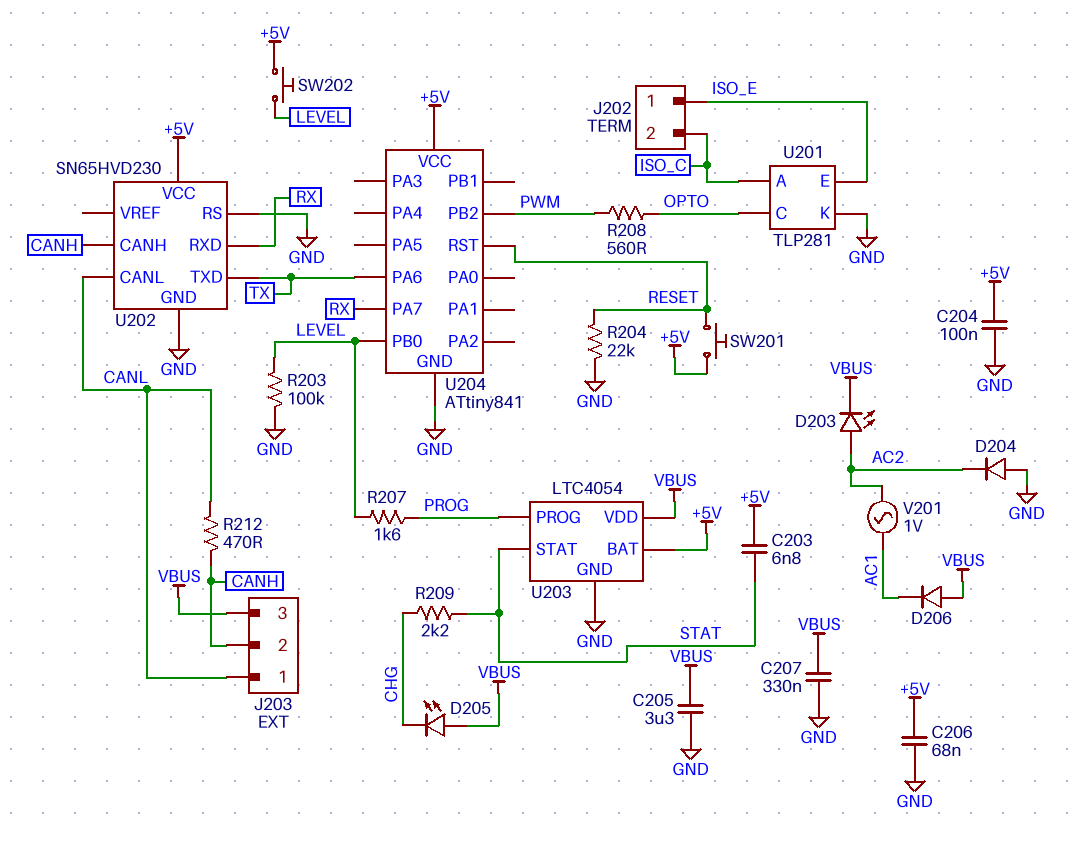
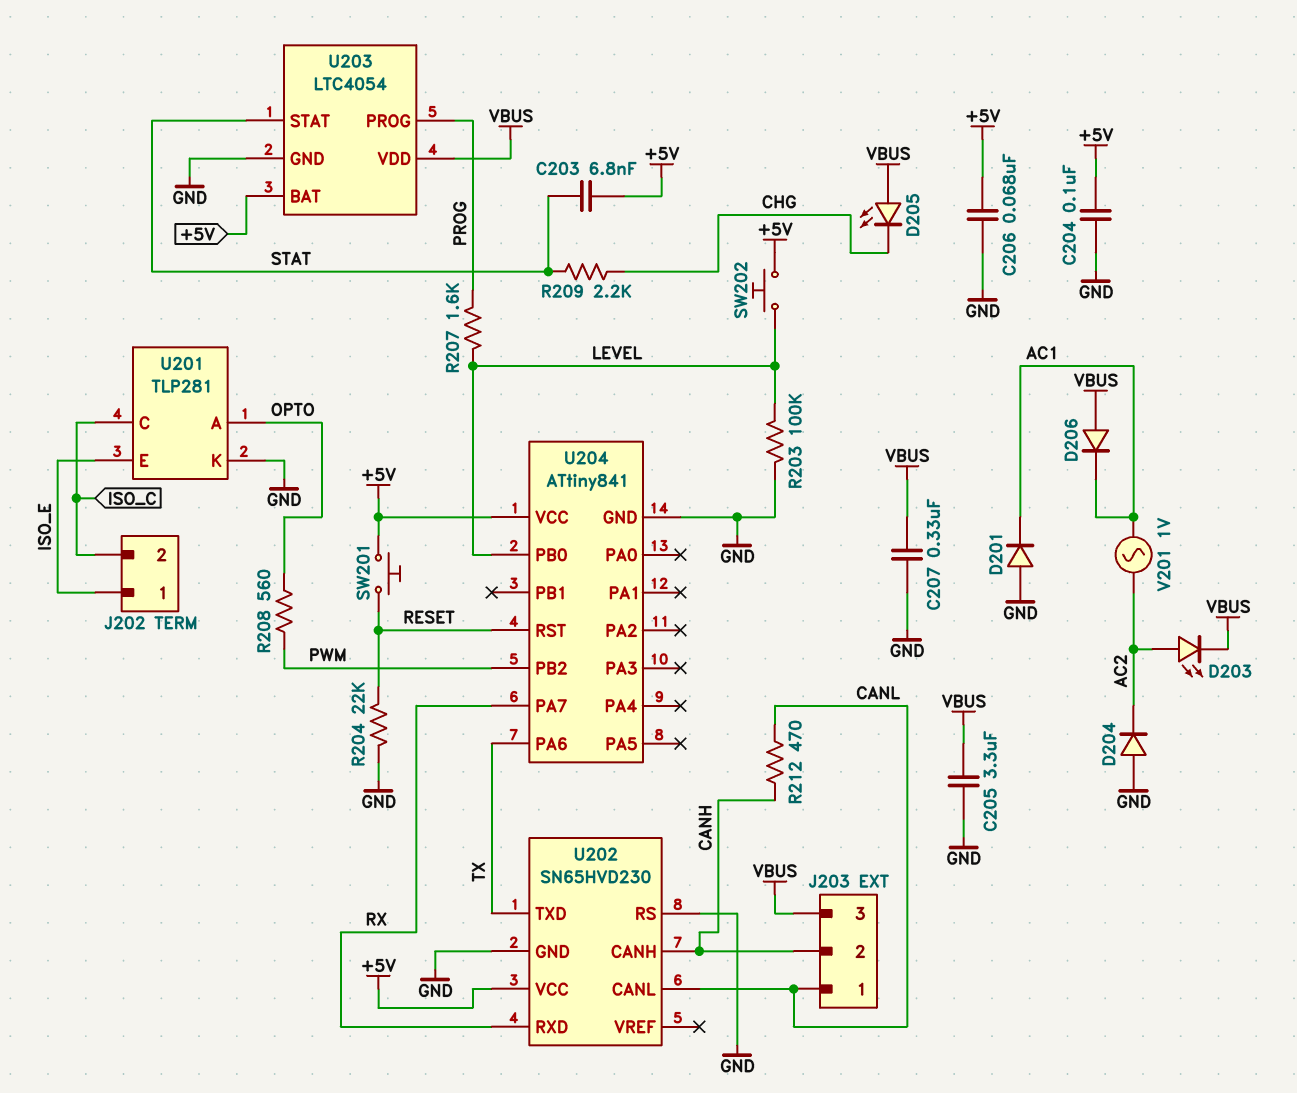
D201: none -> diode (A GND, K AC1)
U201 pin A: ISO_C -> OPTO
U201 pin C: OPTO -> ISO_C

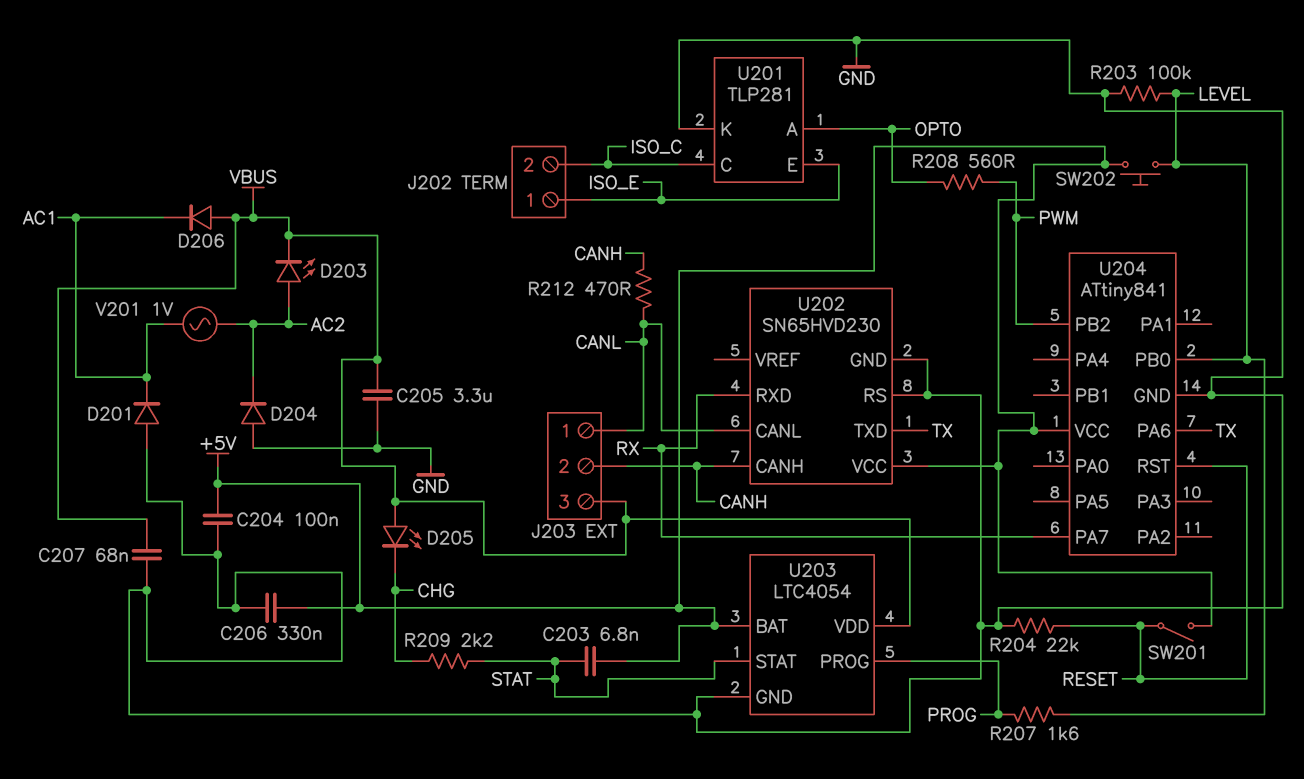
C206: 68nF (+5V, GND) -> 330nF (+5V, GND)
C207: 330nF (GND, VBUS) -> 68nF (GND, VBUS)
SW201: button (+5V, RESET) -> switch (+5V, RESET)

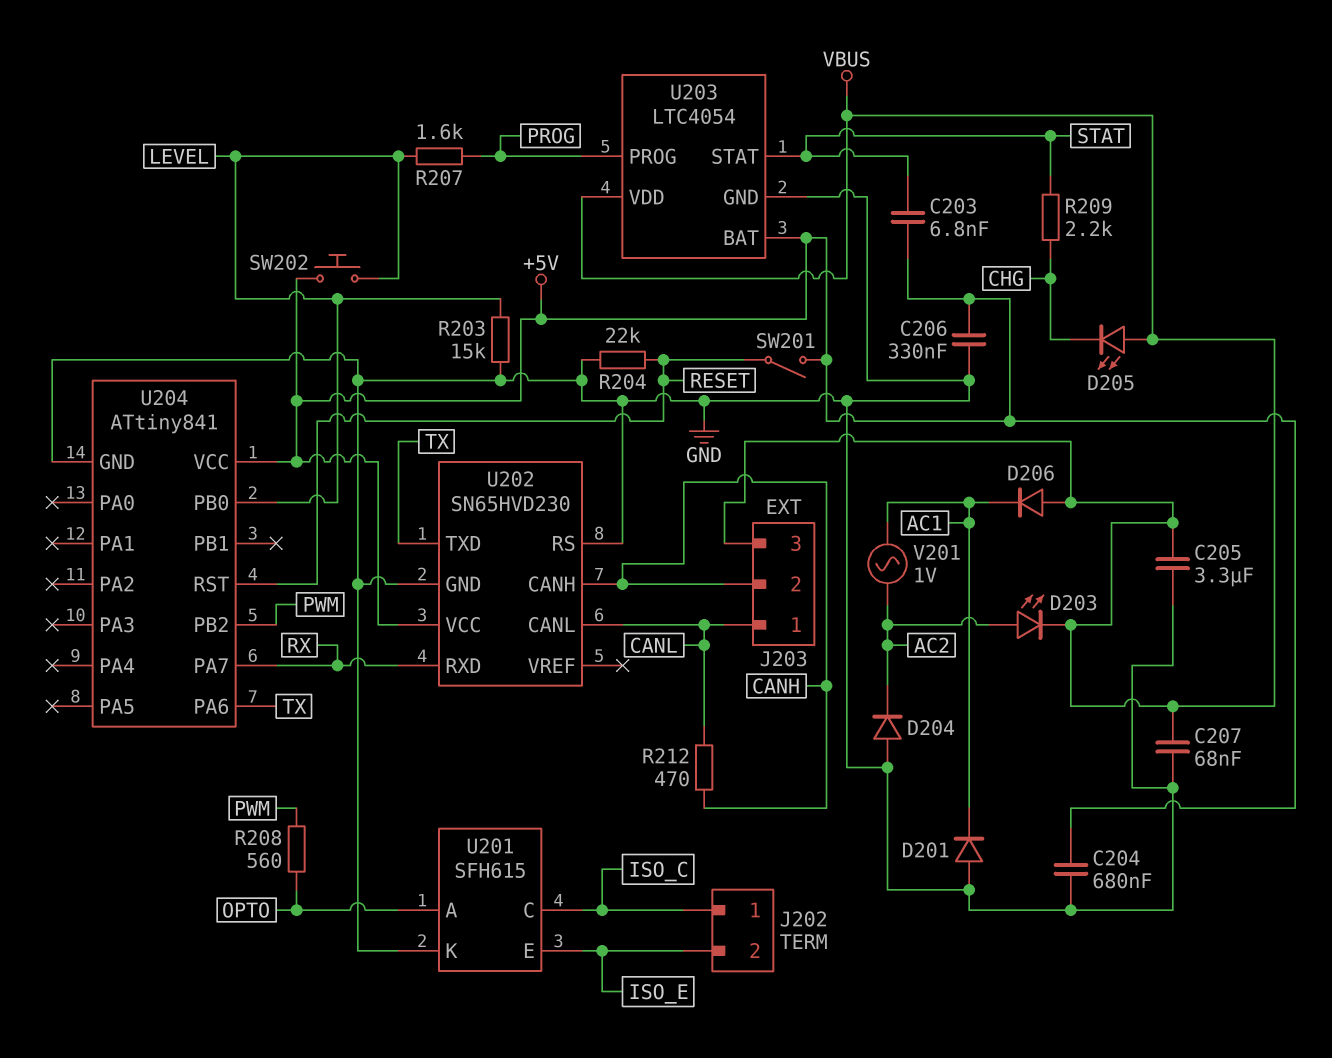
C204: 100nF (+5V, GND) -> 680nF (+5V, GND)
J202 pin 1: ISO_E -> ISO_C
J202 pin 2: ISO_C -> ISO_E
R203: 100k (GND, LEVEL) -> 15k (GND, LEVEL)
U201: TLP281 -> SFH615

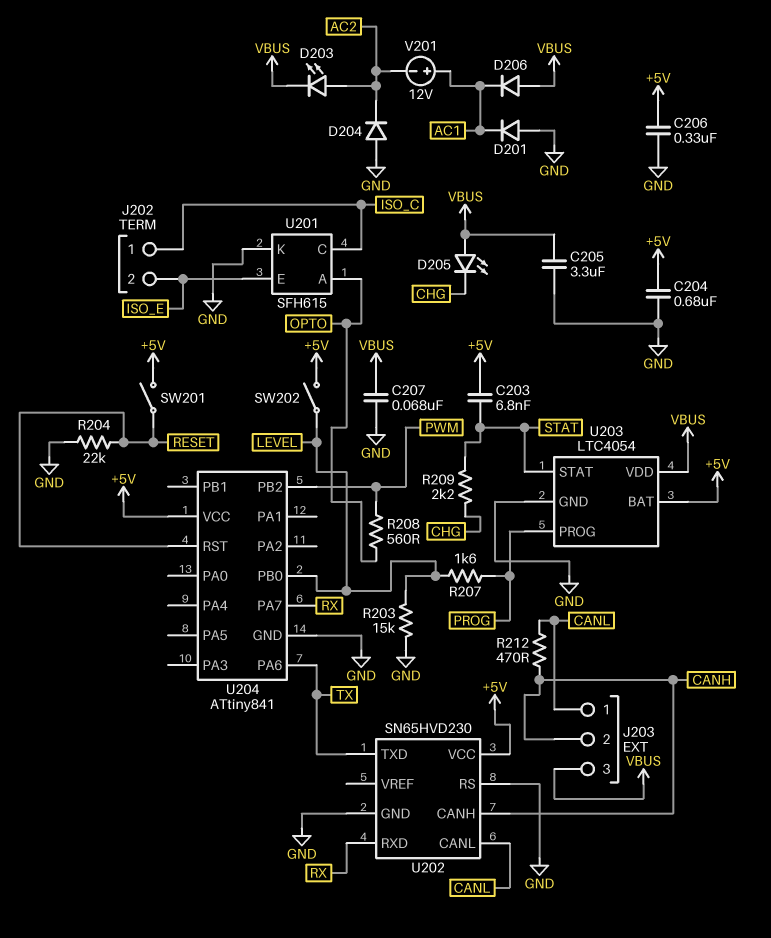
SW202: button (+5V, LEVEL) -> switch (+5V, LEVEL)
V201: AC 1V (AC1, AC2) -> 12V (plus AC1, minus AC2)

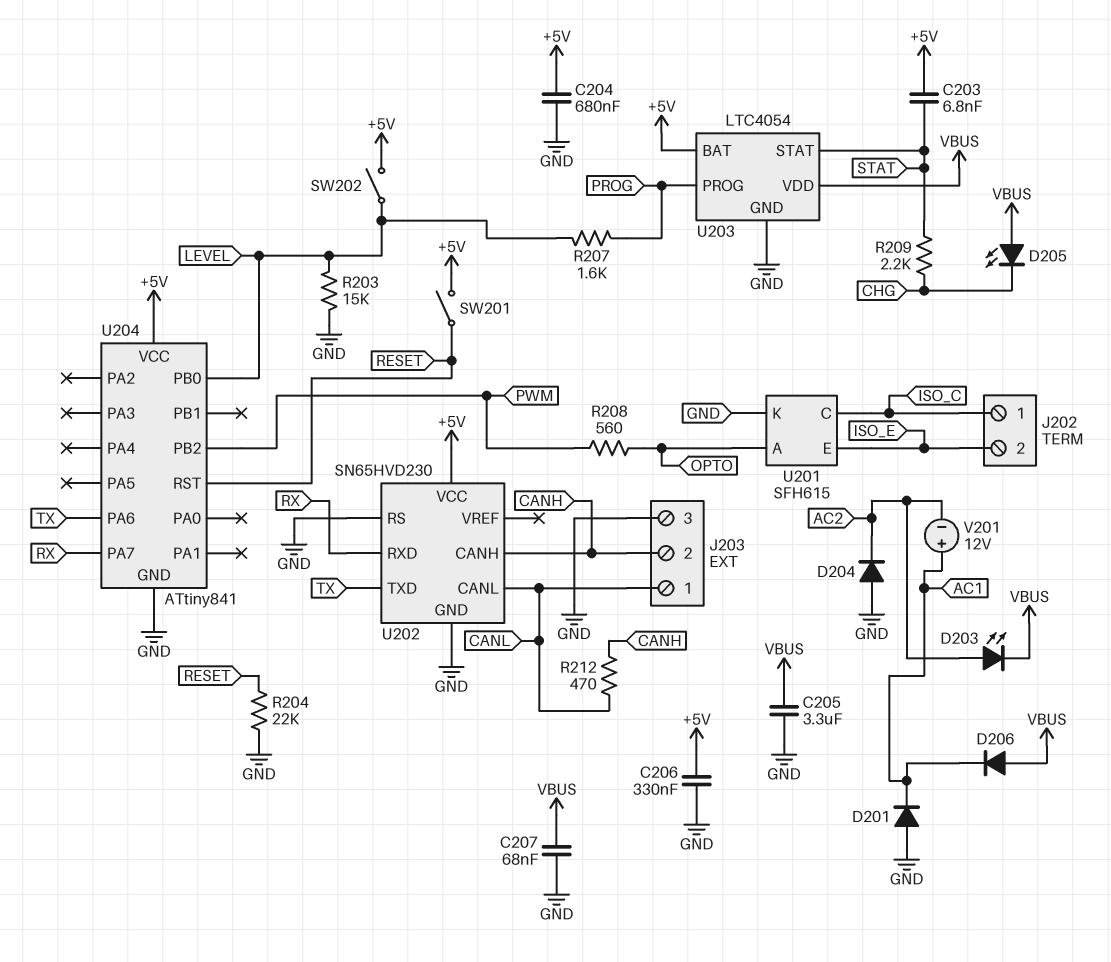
J203 pin 3: VBUS -> GND

